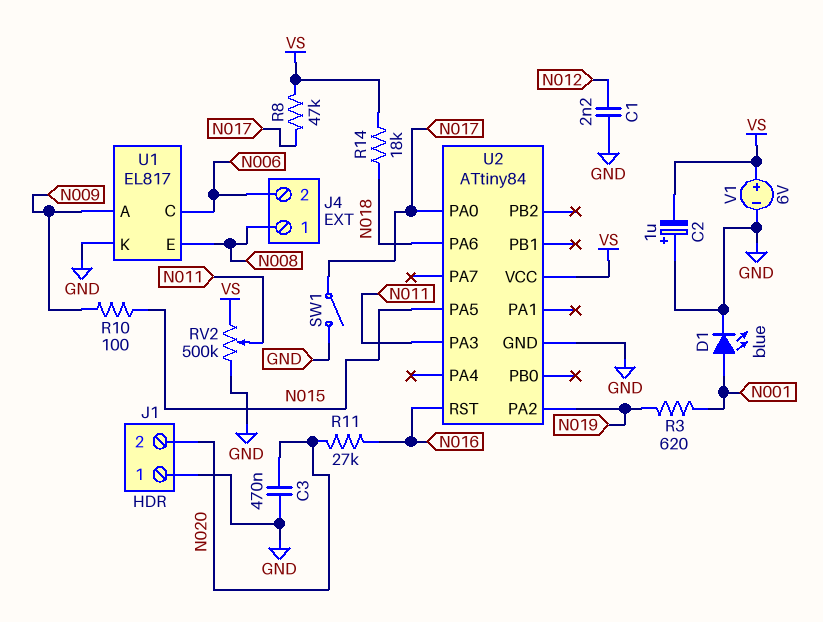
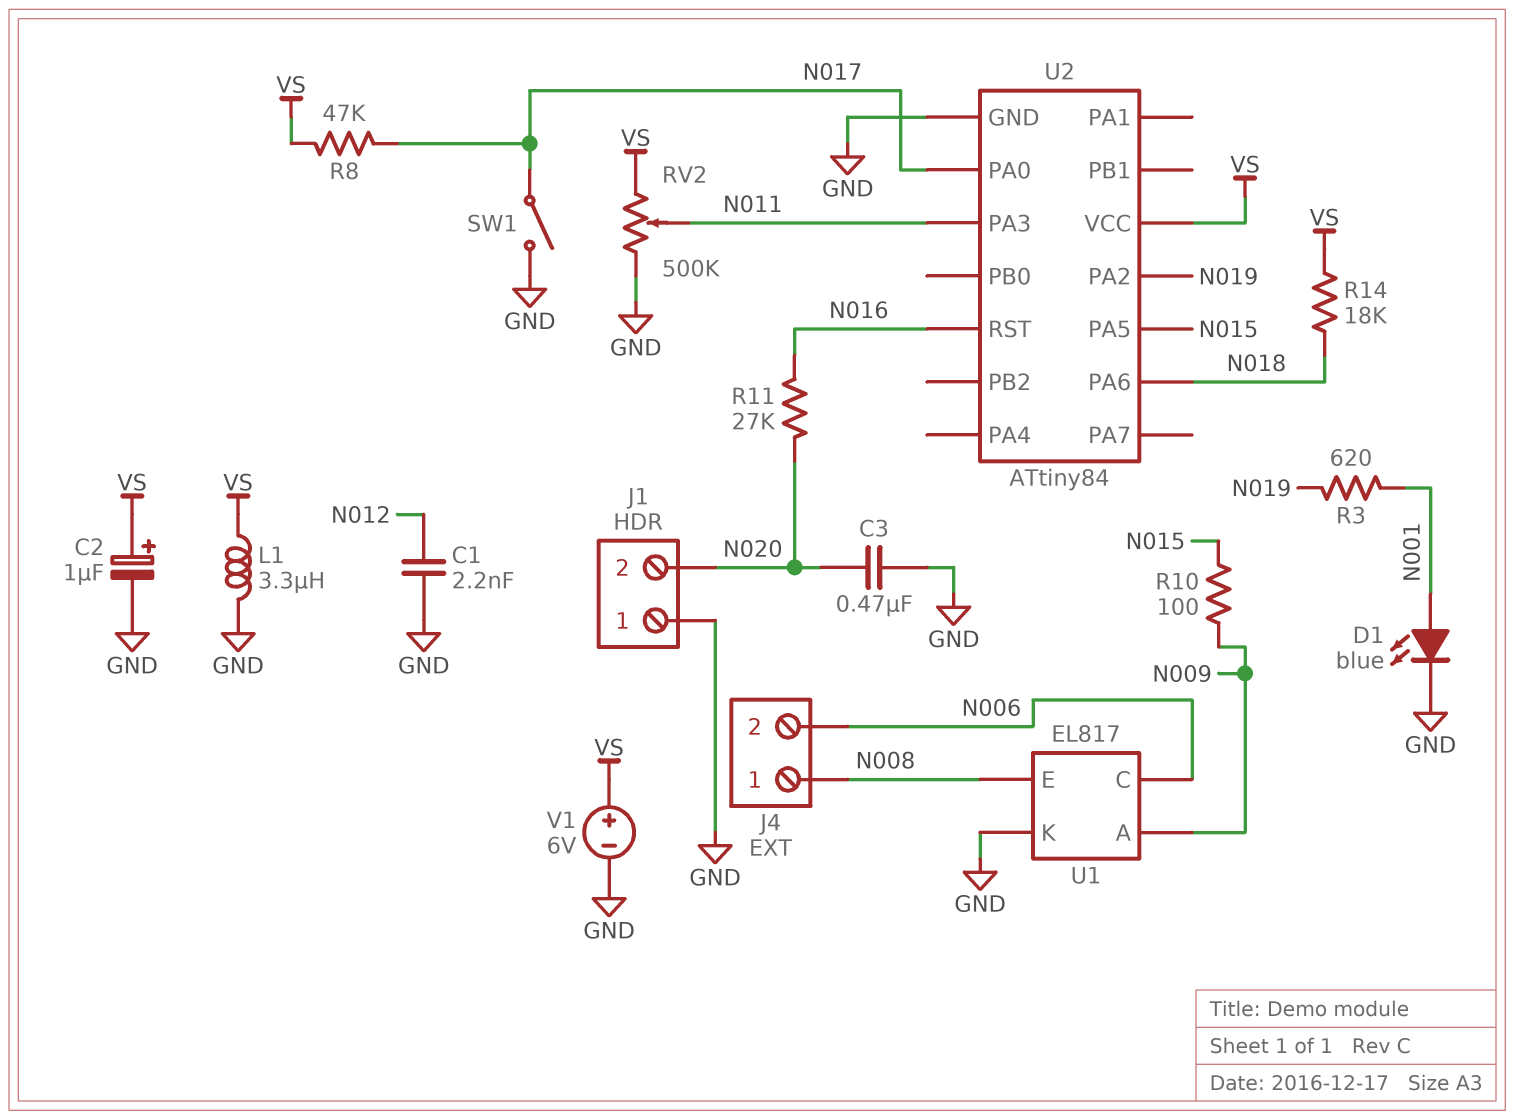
C2: 1uF (plus GND, minus VS) -> 1uF (plus VS, minus GND)
L1: none -> 3.3uH (GND, VS)

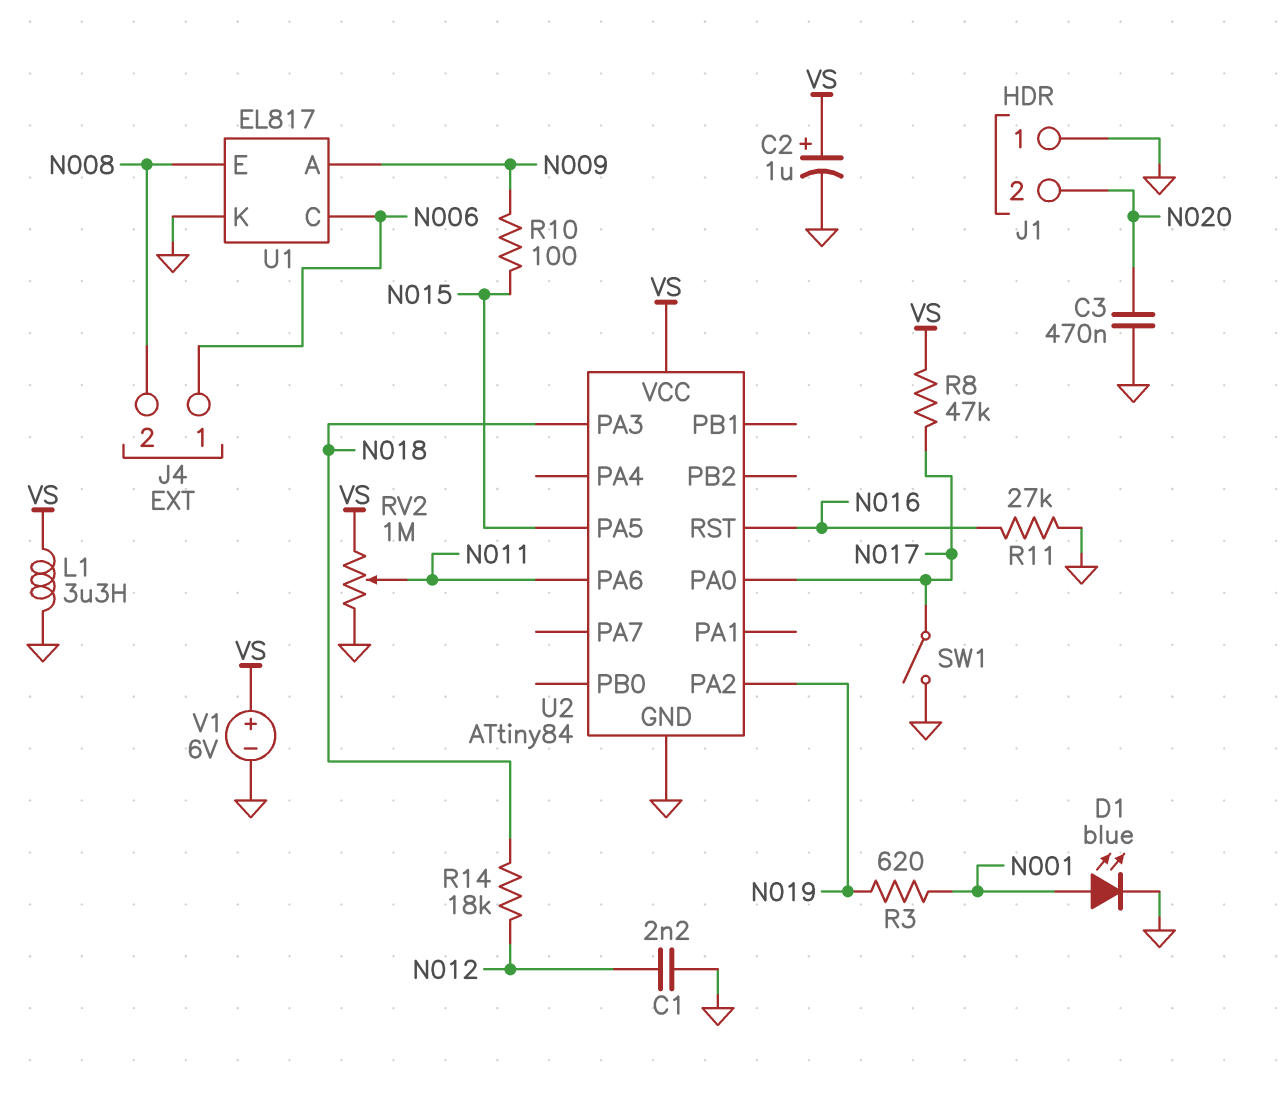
J4 pin 1: N008 -> N006
J4 pin 2: N006 -> N008
R11: 27k (N016, N020) -> 27k (GND, N016)
R14: 18k (N018, VS) -> 18k (N012, N018)
RV2: 500k (GND, VS, wiper N011) -> 1M (GND, VS, wiper N011)
U2 pin PA3: N011 -> N018
U2 pin PA6: N018 -> N011

